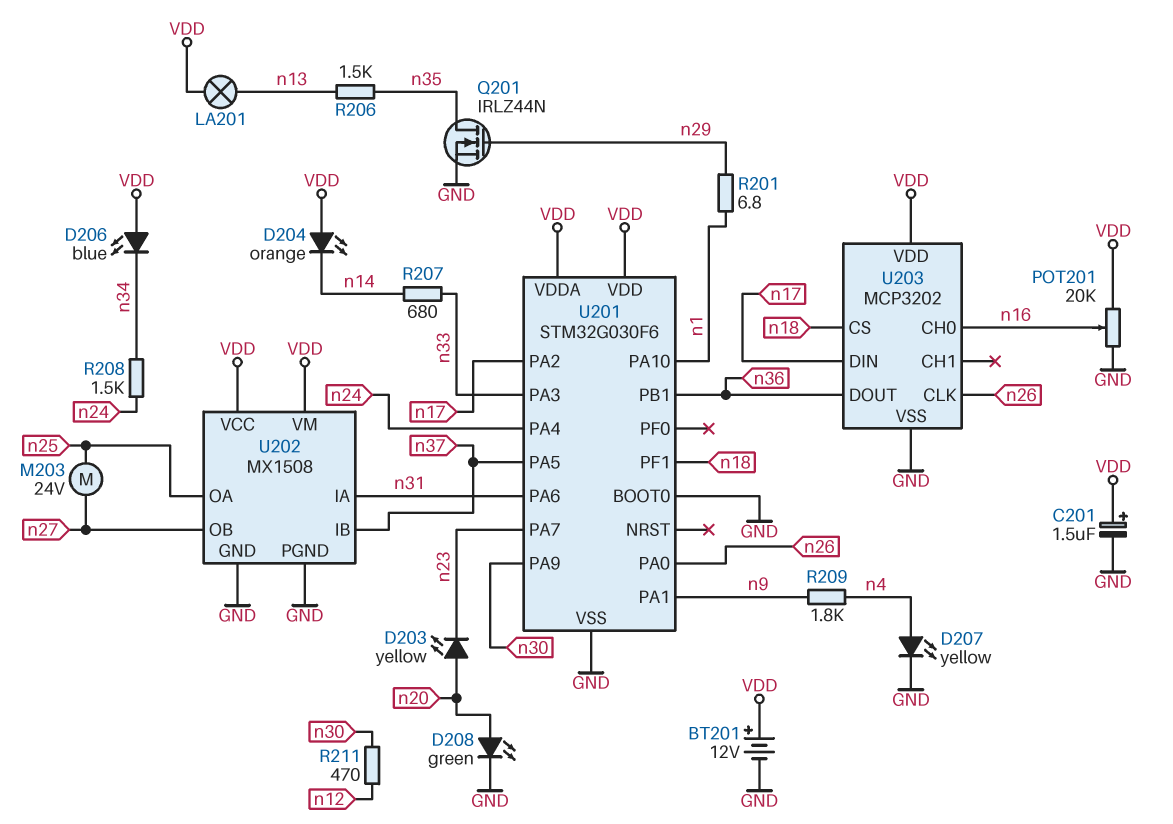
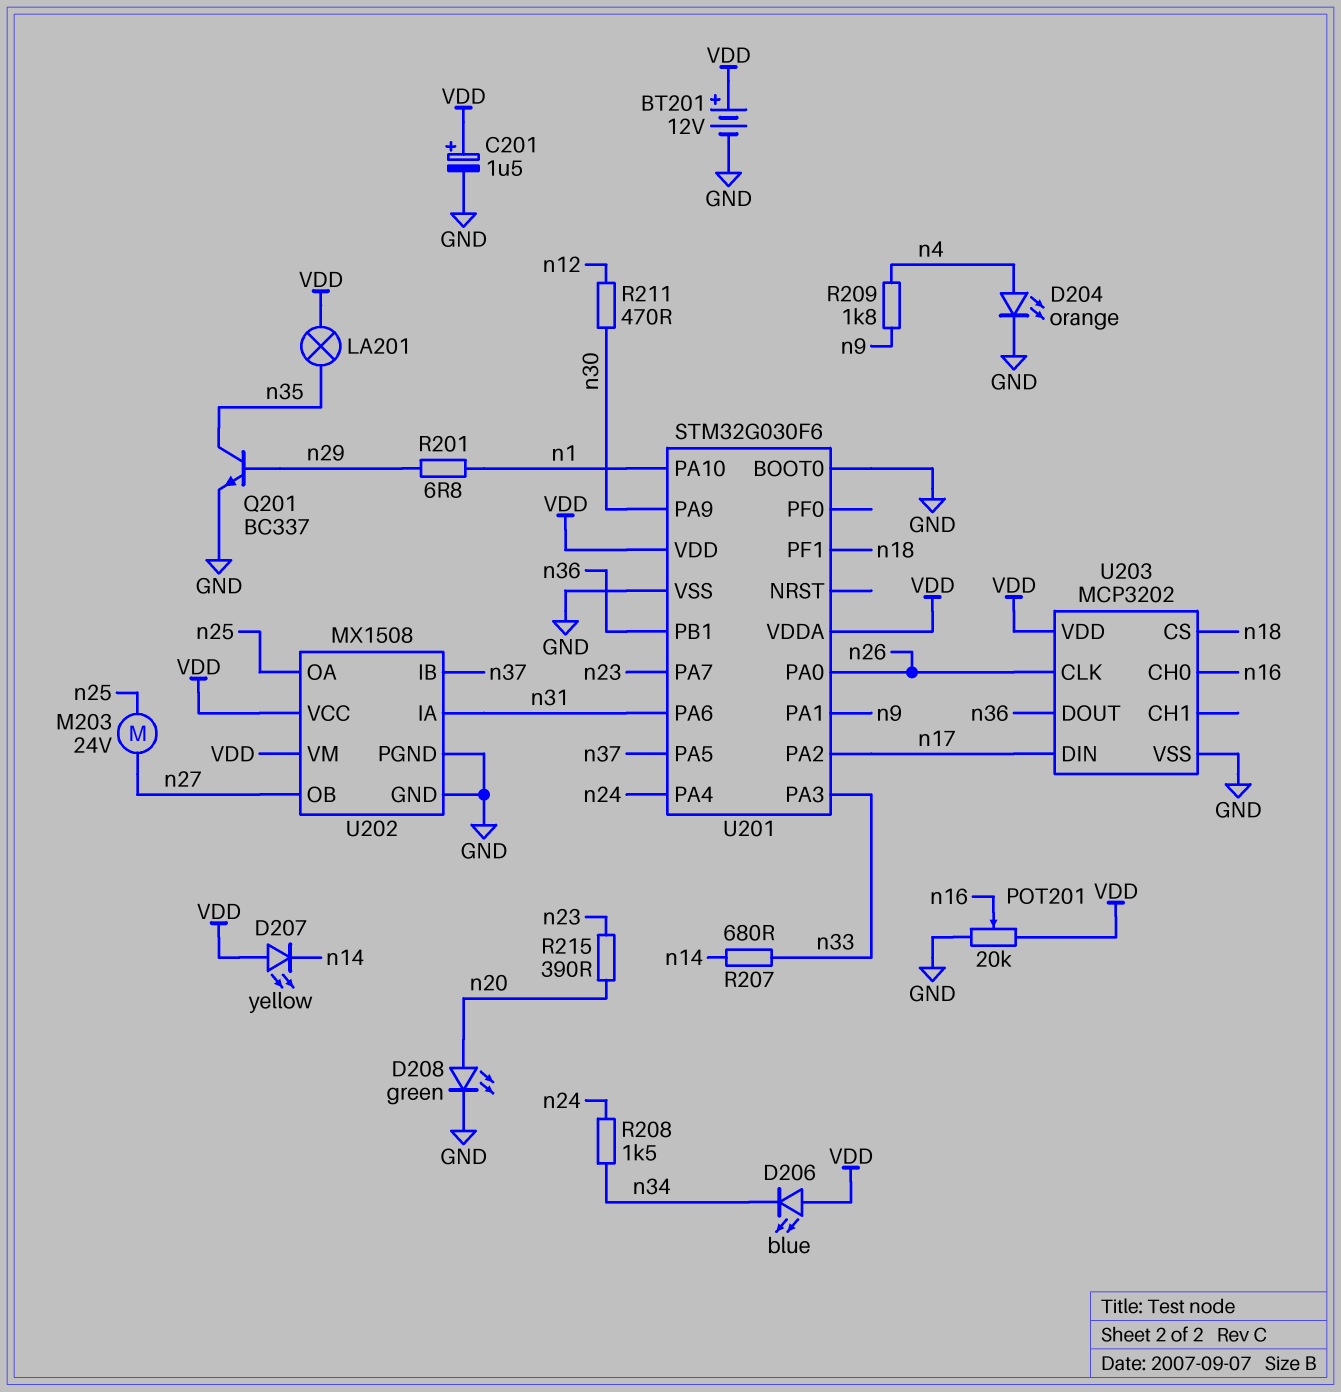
D203: LED yellow (A n20, K n23) -> none
D204: LED orange (A VDD, K n14) -> LED orange (A n4, K GND)
D207: LED yellow (A n4, K GND) -> LED yellow (A VDD, K n14)
LA201: lamp (VDD, n13) -> lamp (VDD, n35)
Q201: NMOS IRLZ44N (G n29, D n35, S GND) -> NPN BC337 (B n29, C n35, E GND)
R206: 1.5k (n13, n35) -> none
R215: none -> 390 (n20, n23)

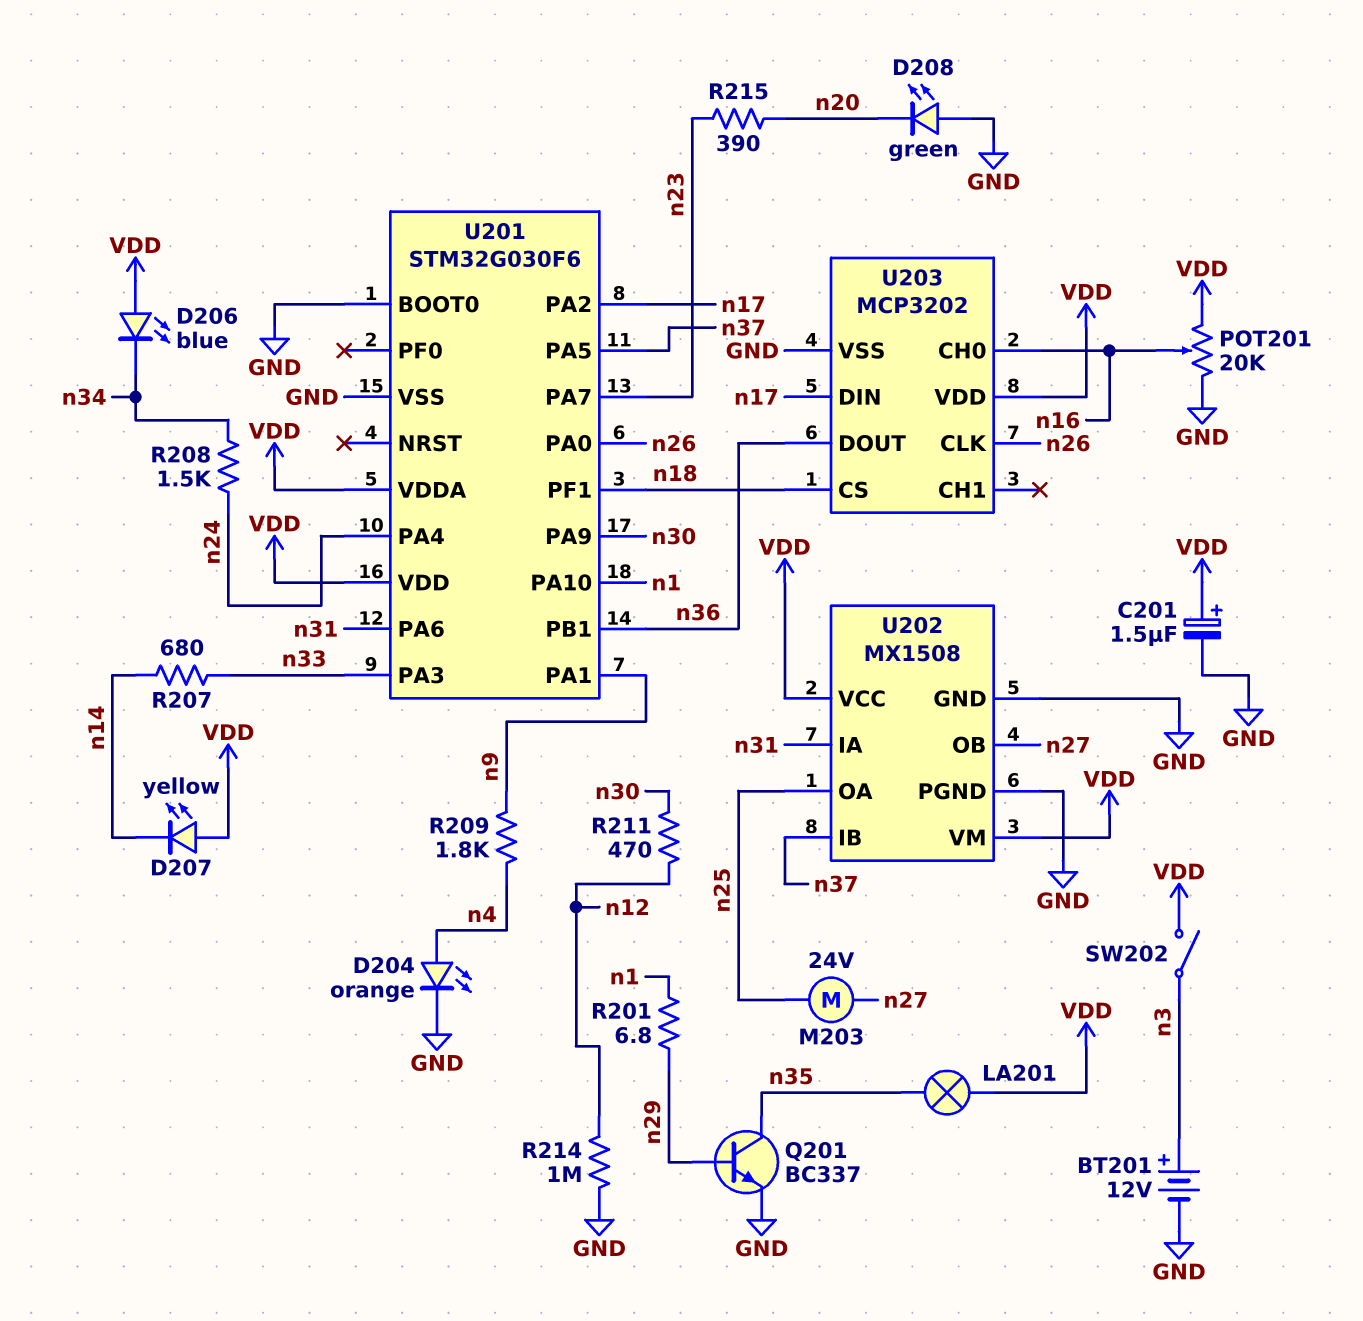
BT201: 12V (plus VDD, minus GND) -> 12V (plus n3, minus GND)
D208: LED green (A n20, K GND) -> LED green (A GND, K n20)
R214: none -> 1M (GND, n12)
SW202: none -> switch (VDD, n3)

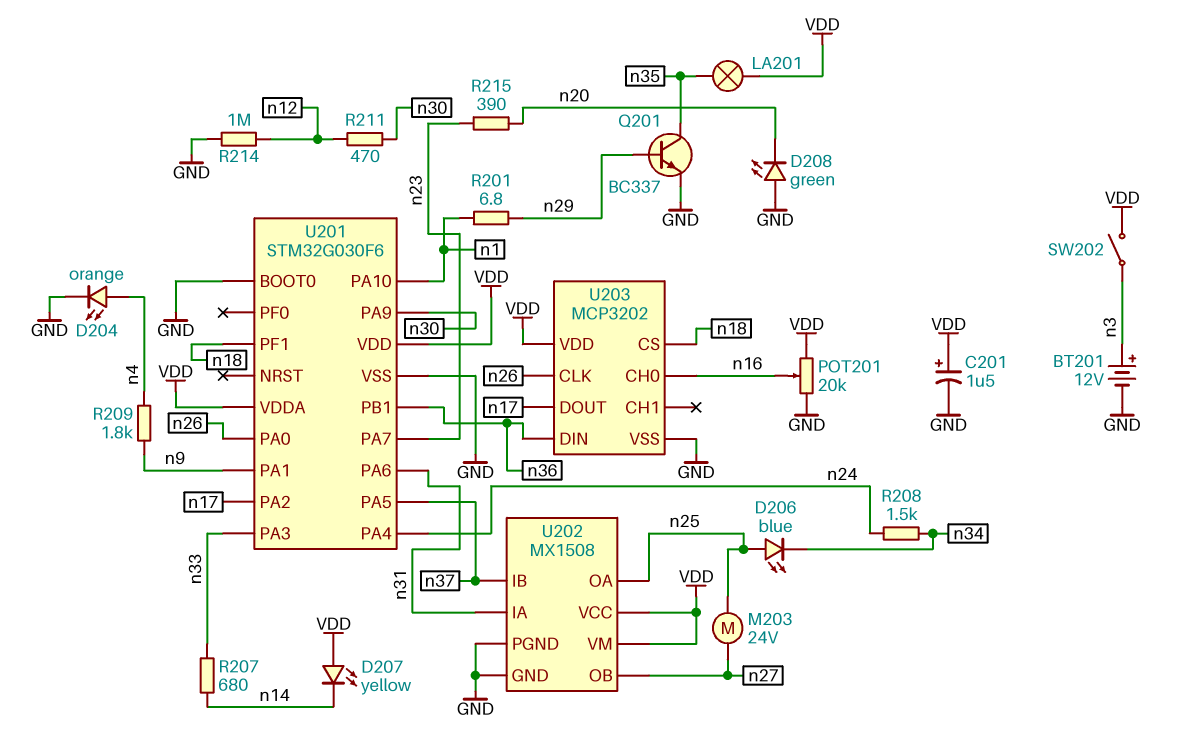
D206: LED blue (A VDD, K n34) -> LED blue (A n25, K n34)
U203 pin DIN: n17 -> n36
U203 pin DOUT: n36 -> n17

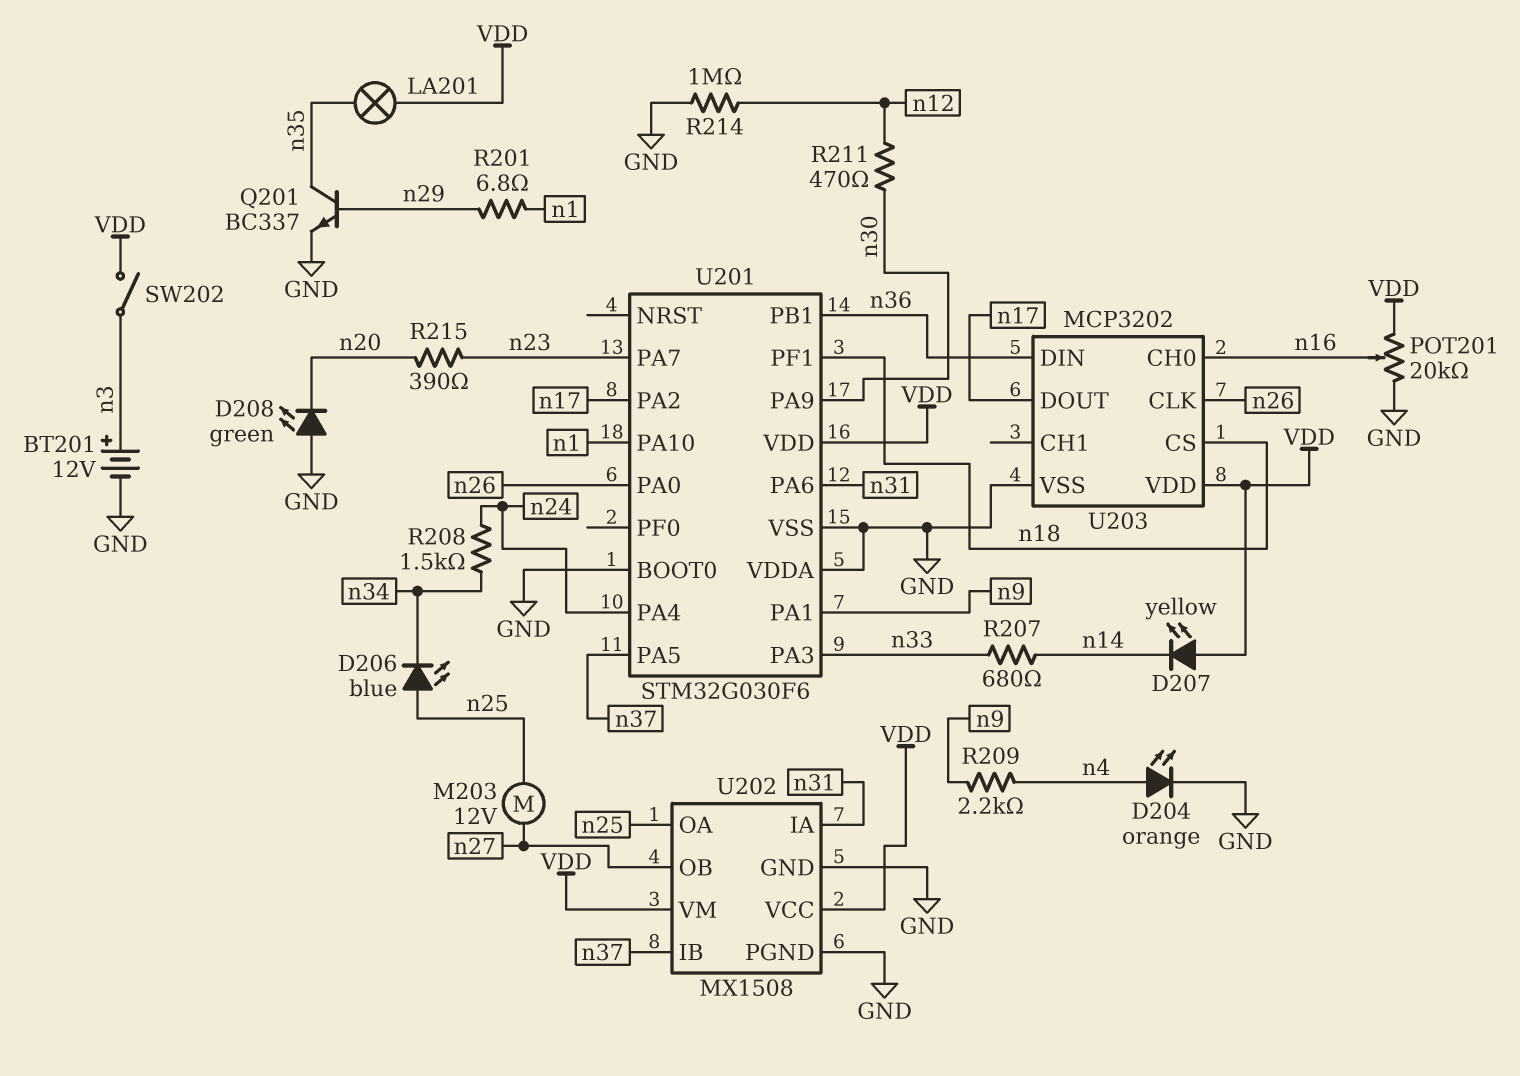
C201: 1.5uF (plus VDD, minus GND) -> none
M203: motor 24V (n25, n27) -> motor 12V (n25, n27)
R209: 1.8k (n4, n9) -> 2.2k (n4, n9)
U201 pin VDDA: VDD -> GND

